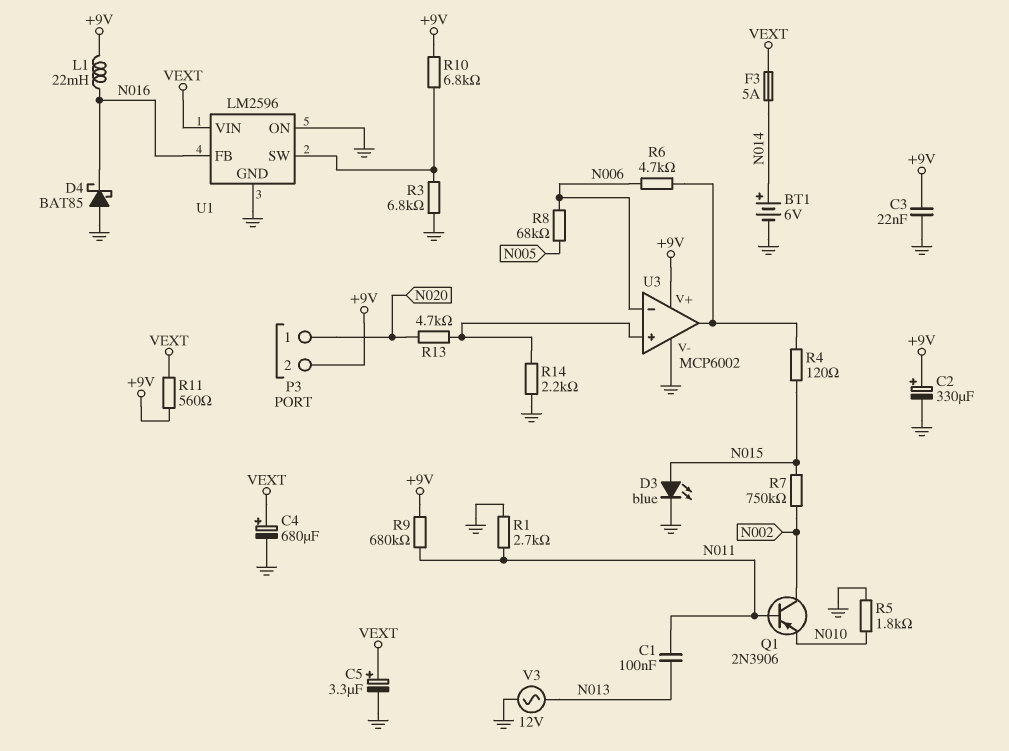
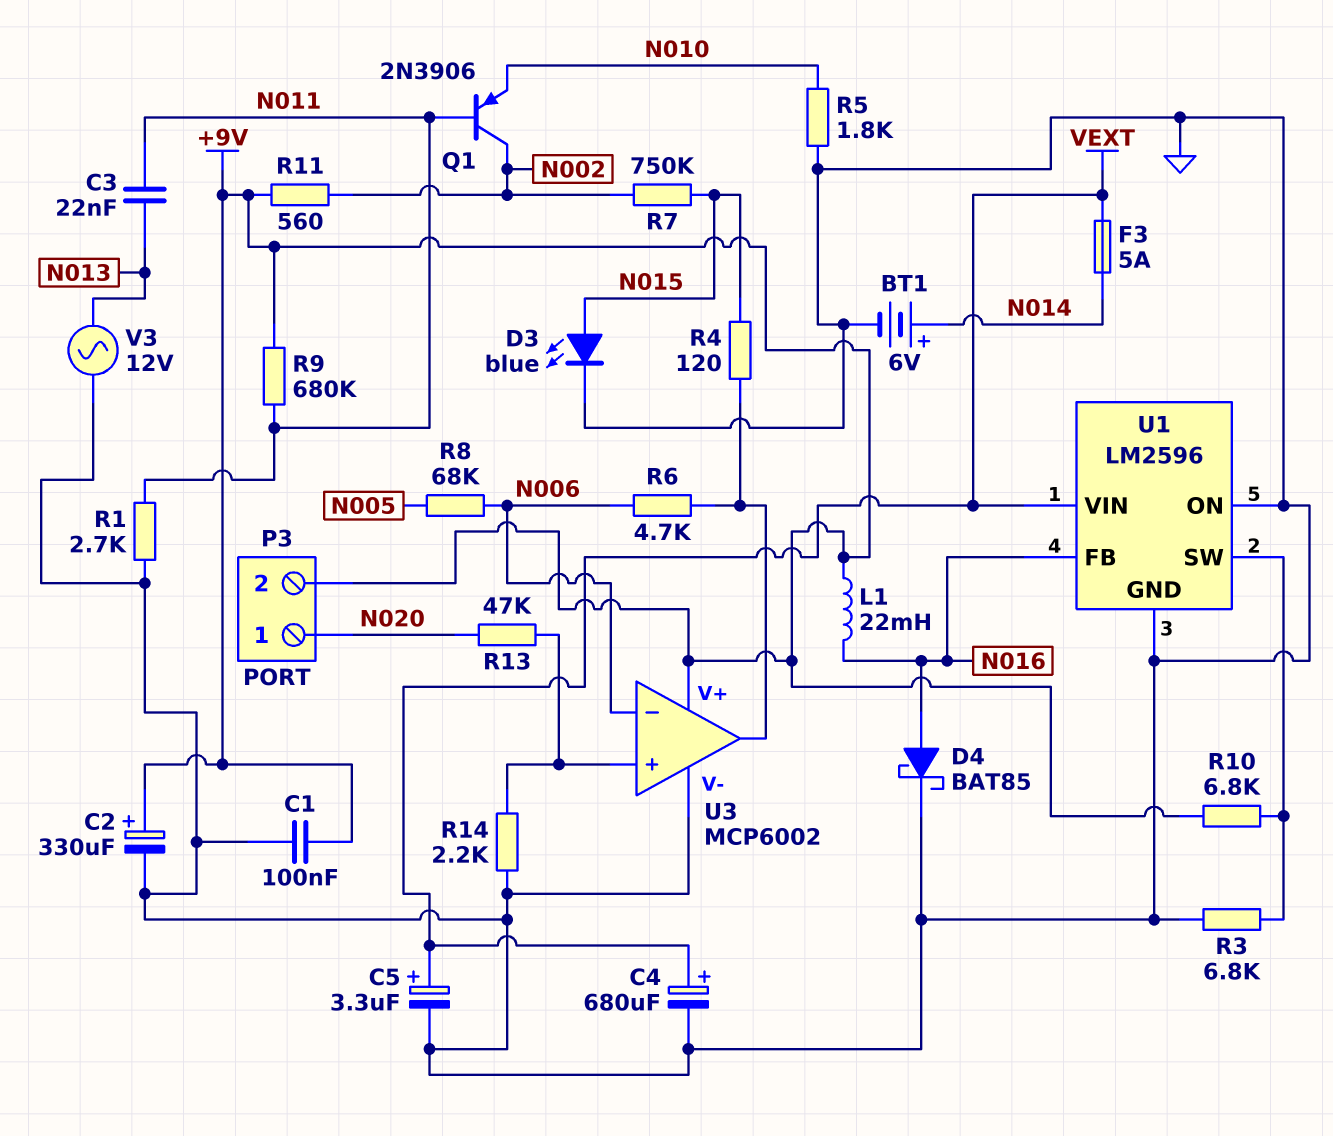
C1: 100nF (N011, N013) -> 100nF (+9V, GND)
C3: 22nF (+9V, GND) -> 22nF (N011, N013)
D4: schottky BAT85 (A GND, K N016) -> schottky BAT85 (A N016, K GND)
R11: 560 (+9V, VEXT) -> 560 (+9V, N002)
R13: 4.7k (N020, U3/in+) -> 47k (N020, U3/in+)

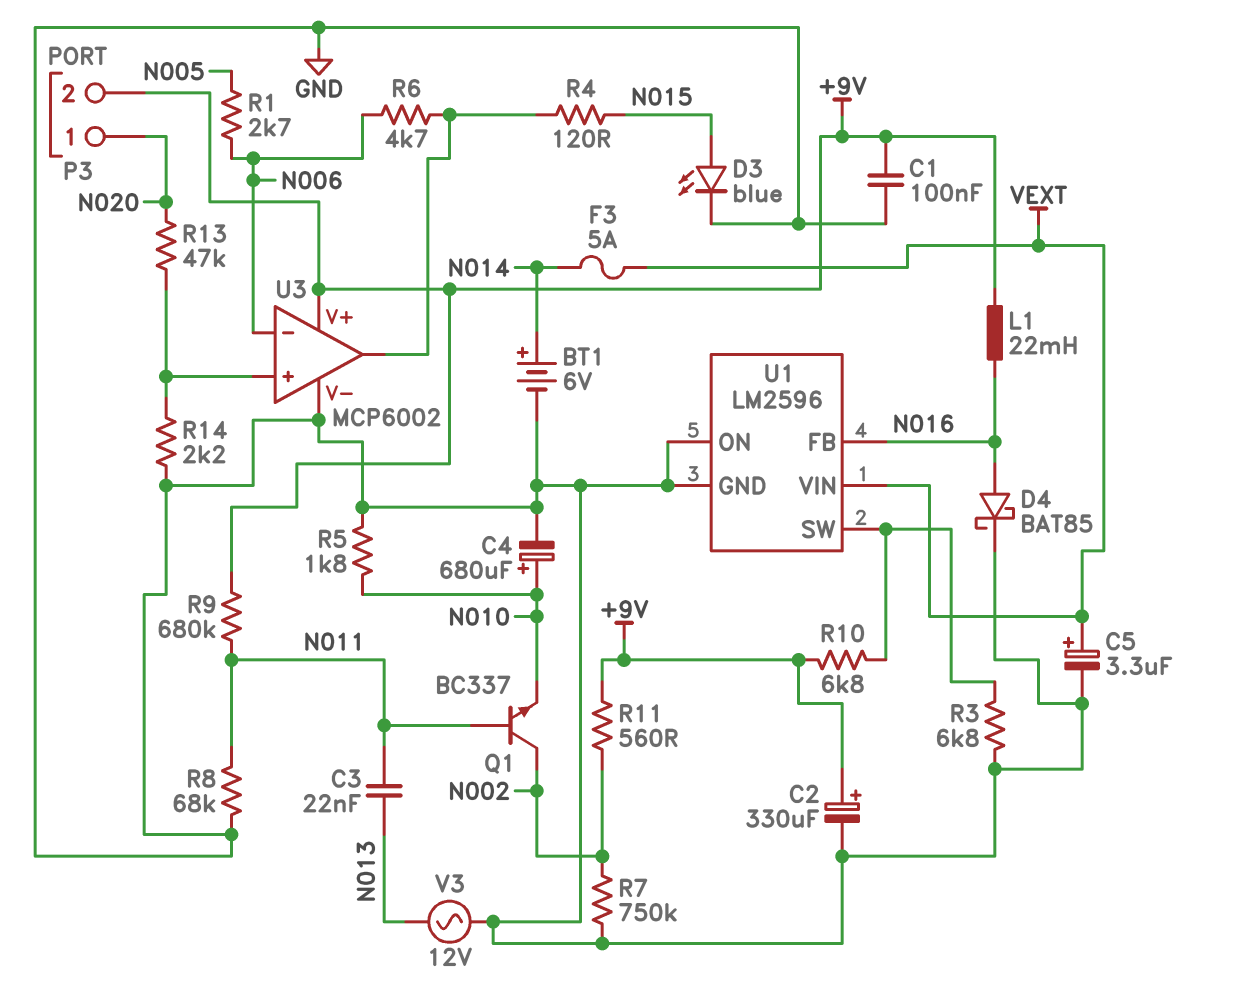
C4: 680uF (plus VEXT, minus GND) -> 680uF (plus N010, minus GND)
Q1: PNP 2N3906 (B N011, C N002, E N010) -> NPN BC337 (B N011, C N002, E N010)
R1: 2.7k (GND, N011) -> 2.7k (N005, N006)
R7: 750k (N002, N015) -> 750k (GND, N002)
R8: 68k (N005, N006) -> 68k (GND, N011)

